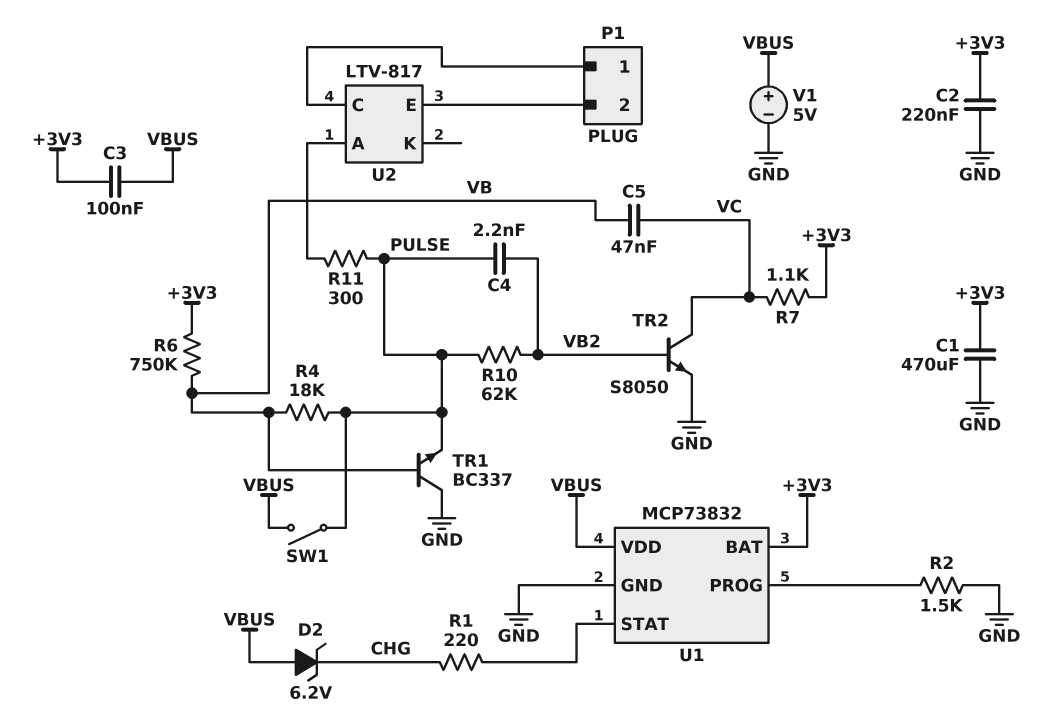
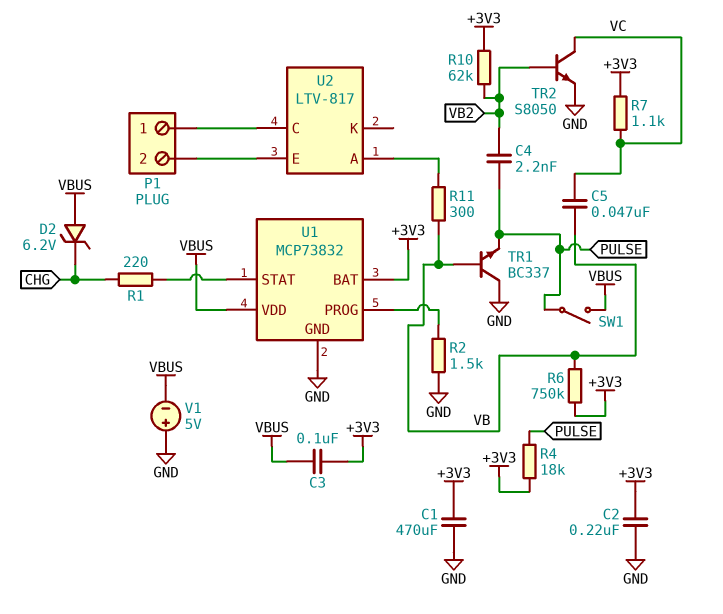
R4: 18k (PULSE, VB) -> 18k (+3V3, PULSE)
R10: 62k (PULSE, VB2) -> 62k (+3V3, VB2)
R11: 300 (PULSE, U2/A) -> 300 (U2/A, VB)
V1: 5V (plus VBUS, minus GND) -> 5V (plus GND, minus VBUS)

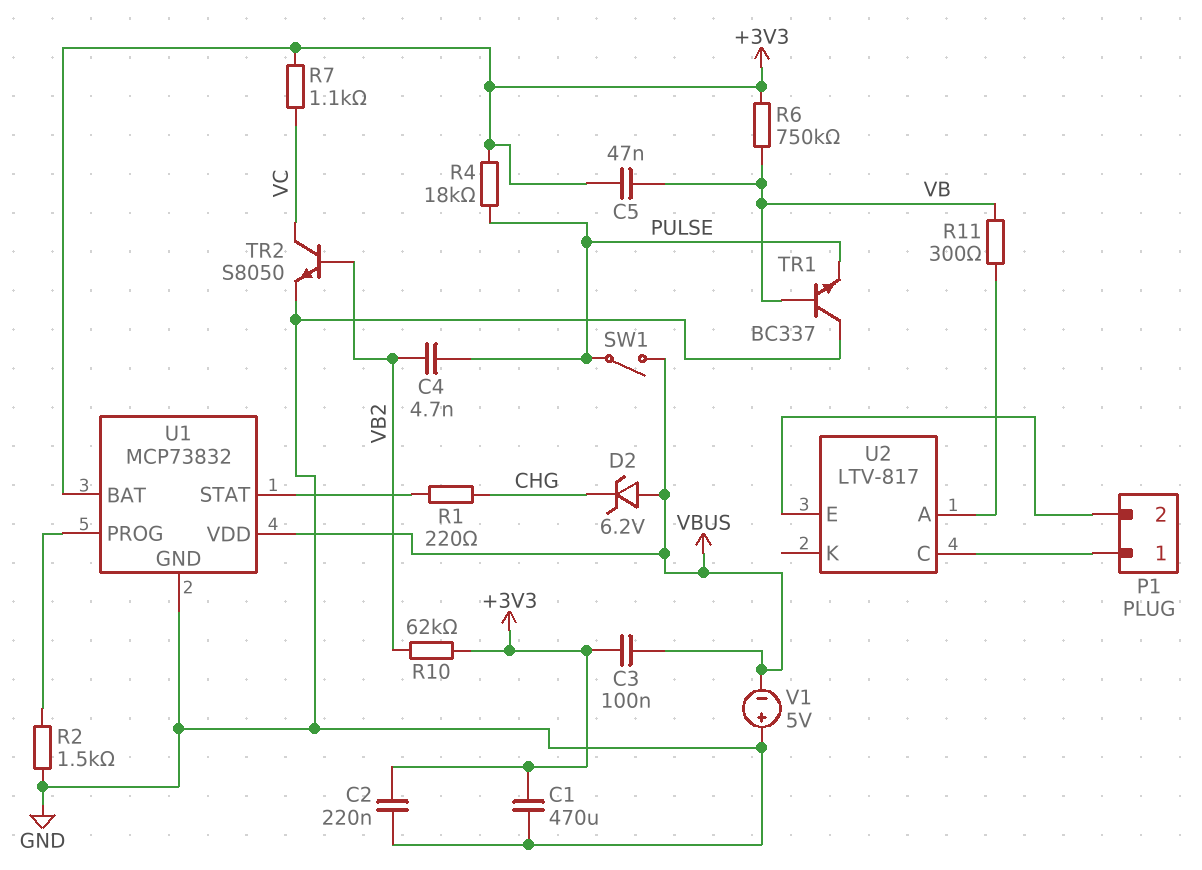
C4: 2.2nF (PULSE, VB2) -> 4.7nF (PULSE, VB2)
C5: 47nF (VB, VC) -> 47nF (+3V3, VB)

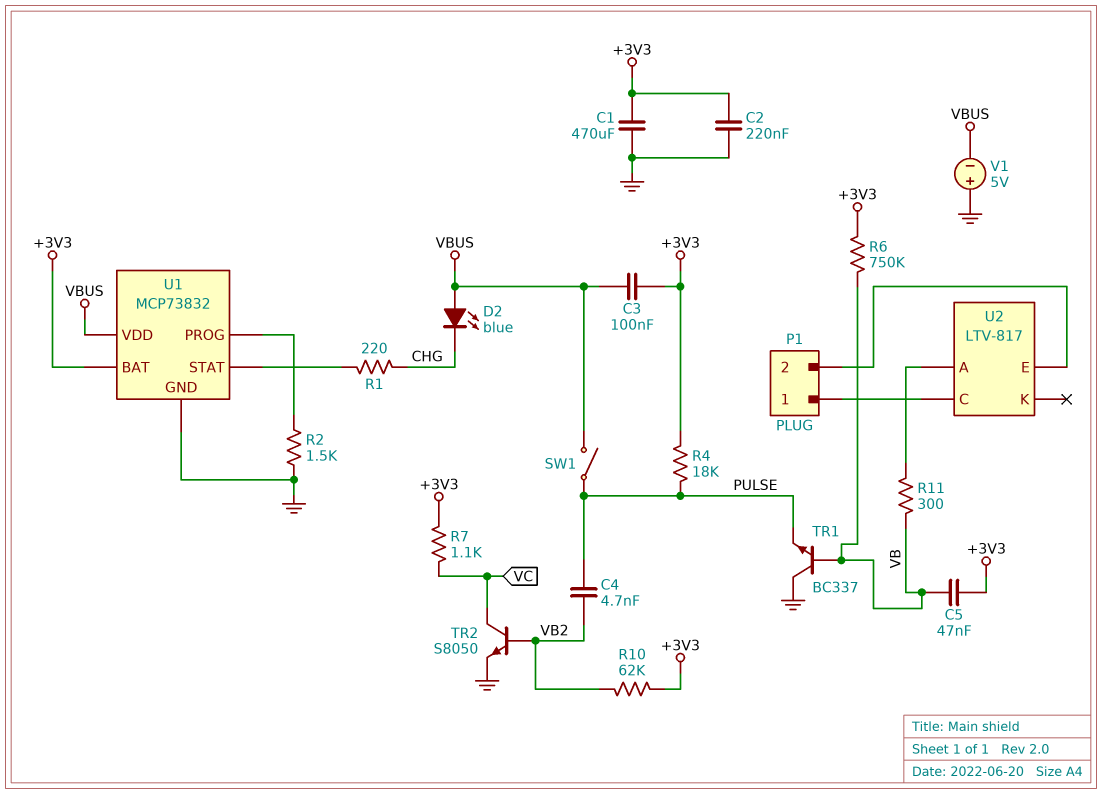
D2: zener 6.2V (A VBUS, K CHG) -> LED blue (A VBUS, K CHG)

